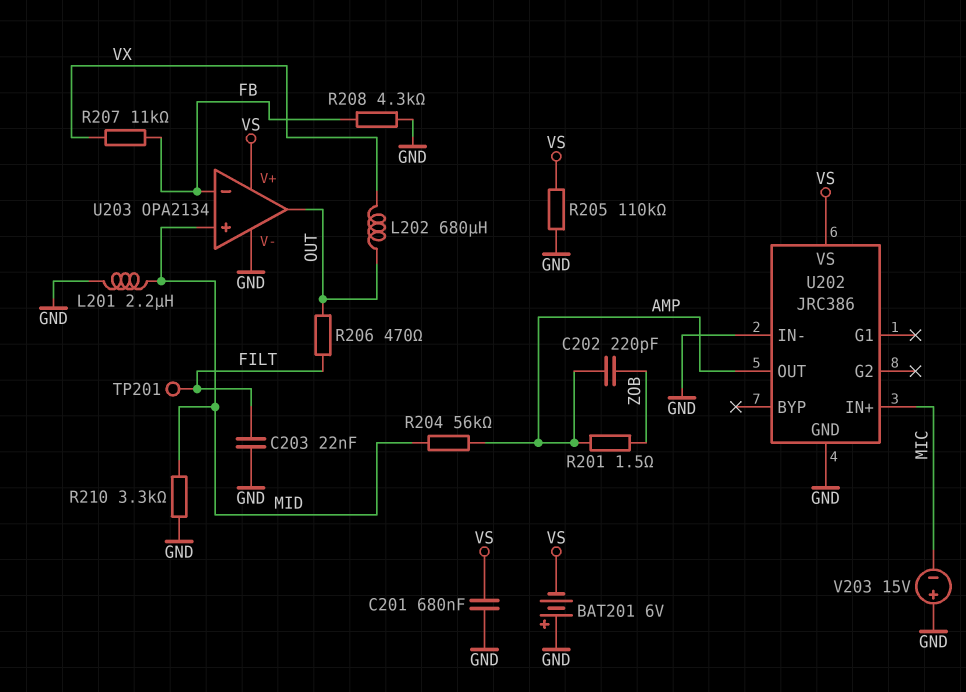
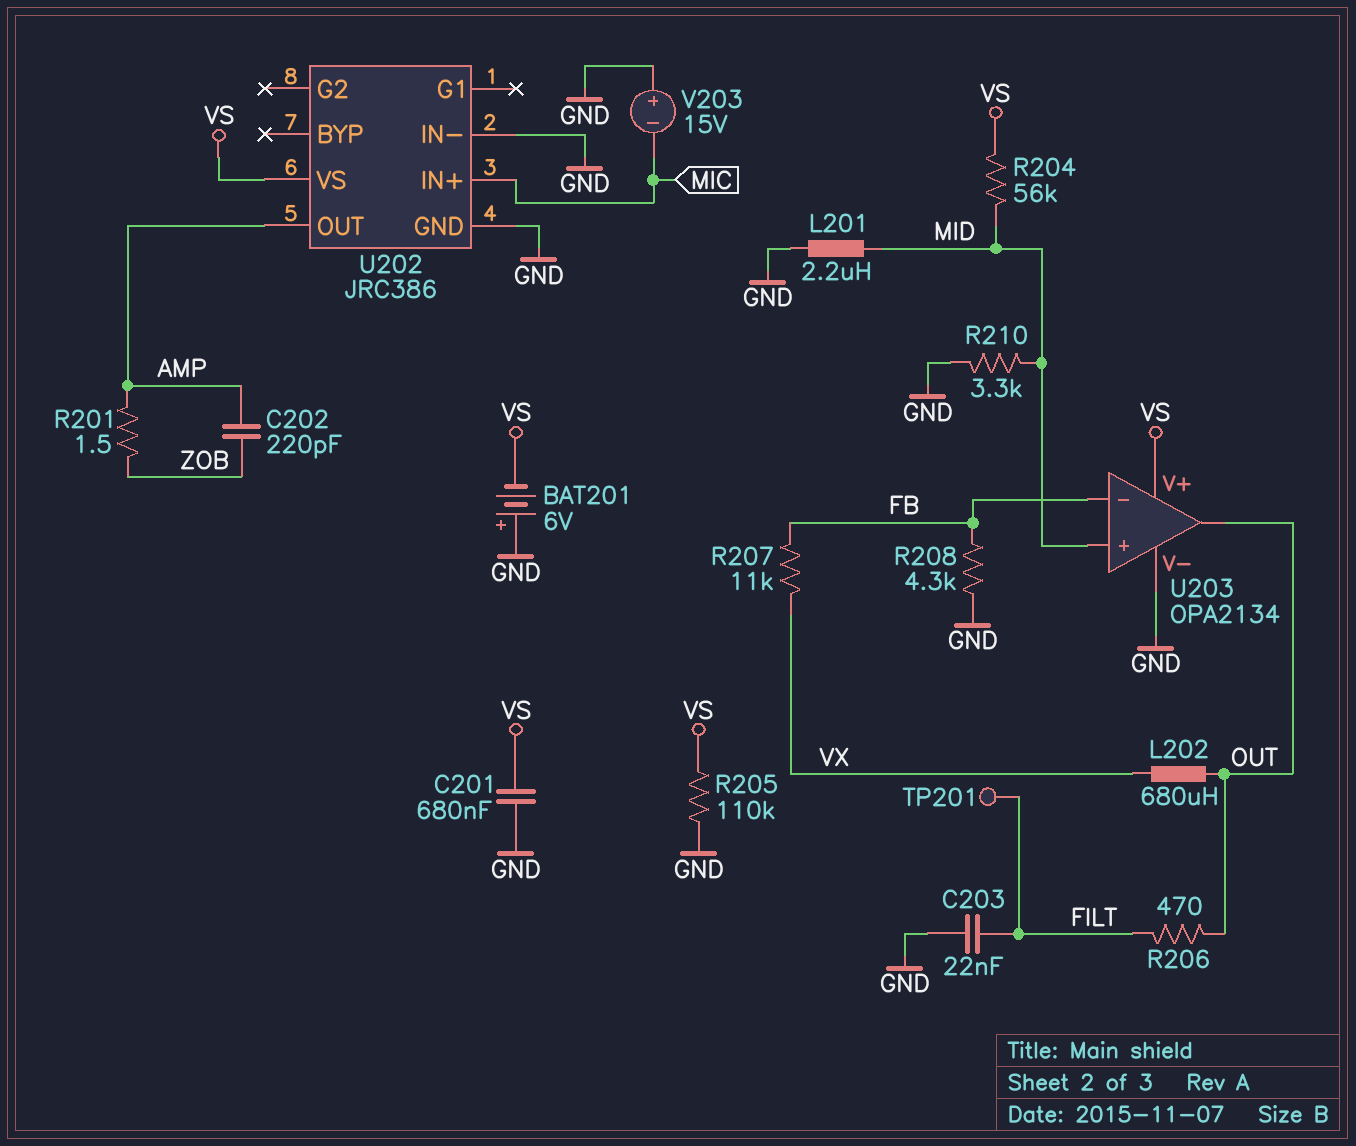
R204: 56k (AMP, MID) -> 56k (MID, VS)

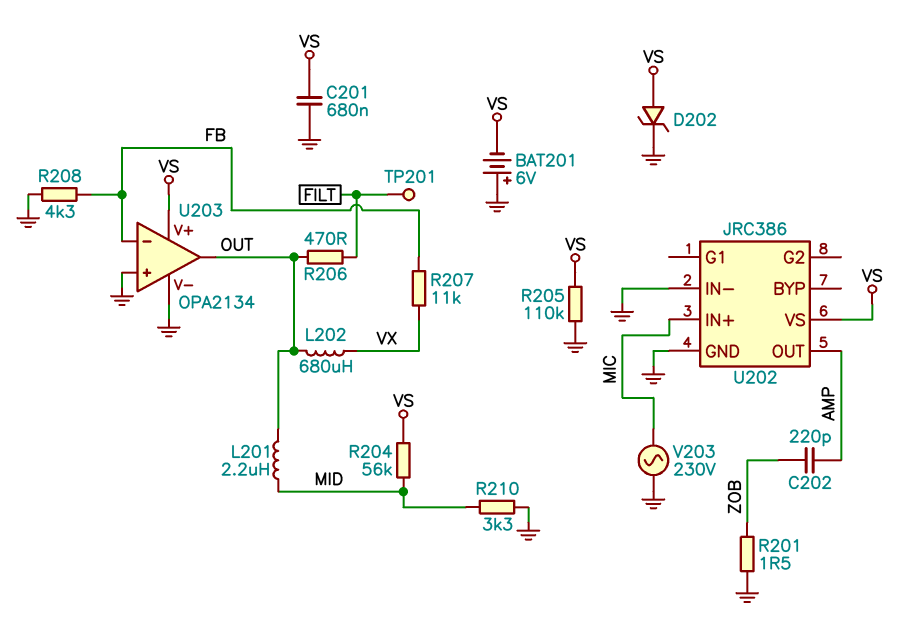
C203: 22nF (FILT, GND) -> none
D202: none -> zener (A VS, K GND)
L201: 2.2uH (GND, MID) -> 2.2uH (MID, OUT)
R201: 1.5 (AMP, ZOB) -> 1.5 (GND, ZOB)
U203 pin in+: MID -> GND
V203: 15V (plus GND, minus MIC) -> AC 230V (GND, MIC)

